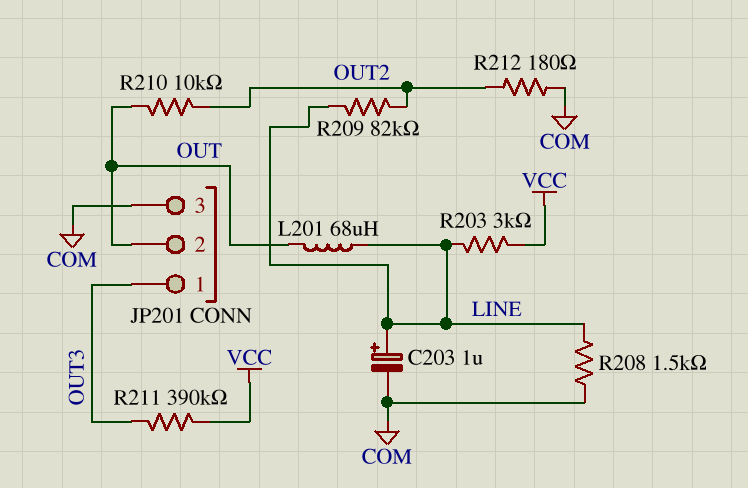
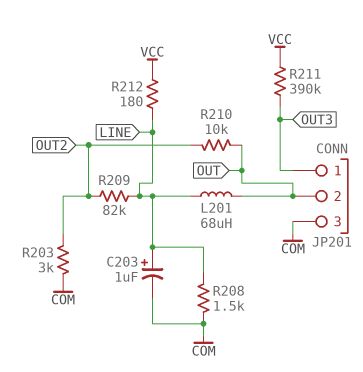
R203: 3k (LINE, VCC) -> 3k (COM, OUT2)
R212: 180 (COM, OUT2) -> 180 (LINE, VCC)

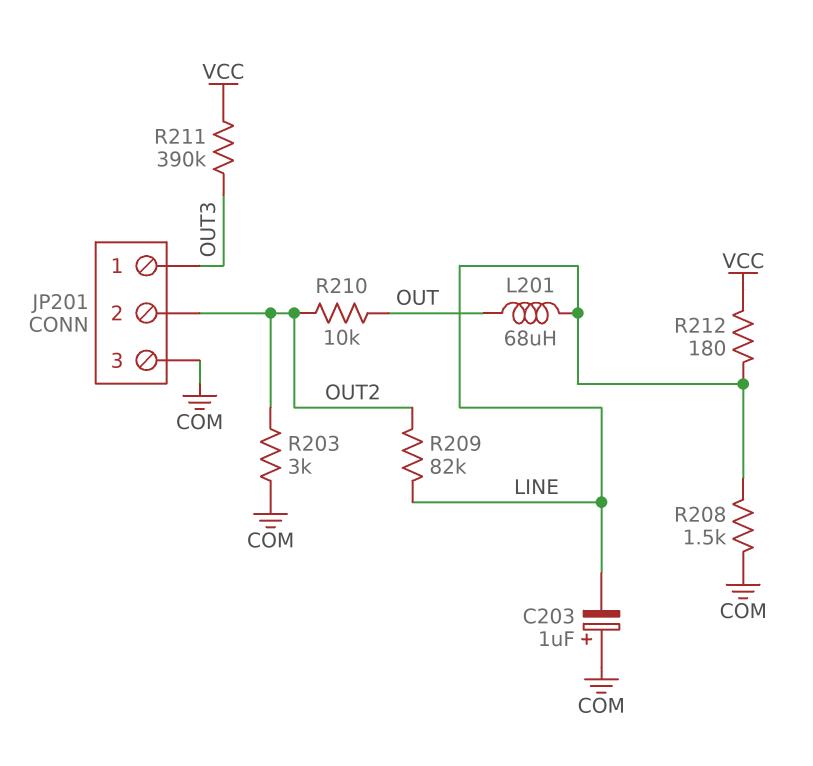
C203: 1uF (plus LINE, minus COM) -> 1uF (plus COM, minus LINE)
JP201 pin 2: OUT -> OUT2

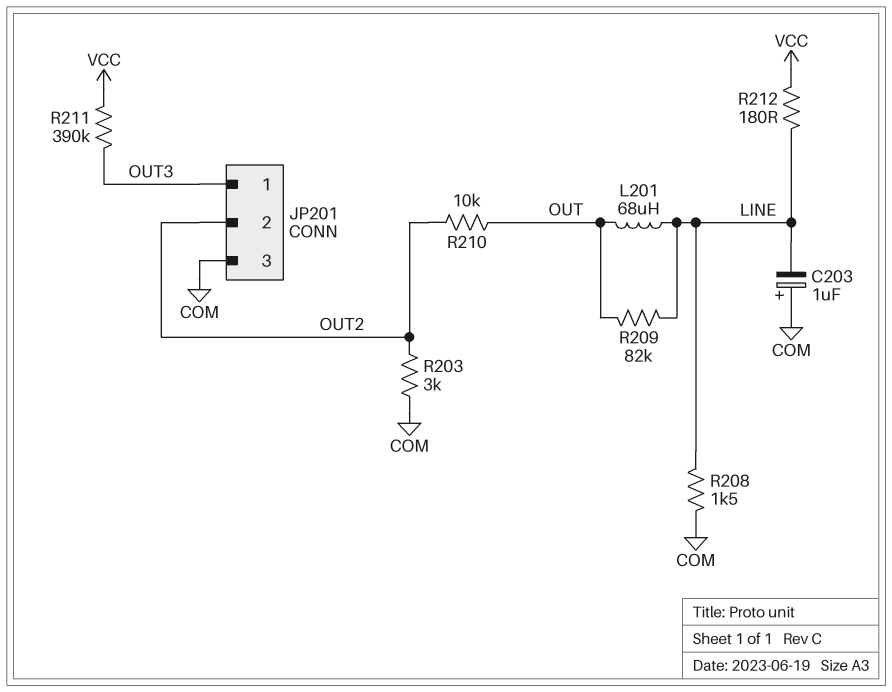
R209: 82k (LINE, OUT2) -> 82k (LINE, OUT)

